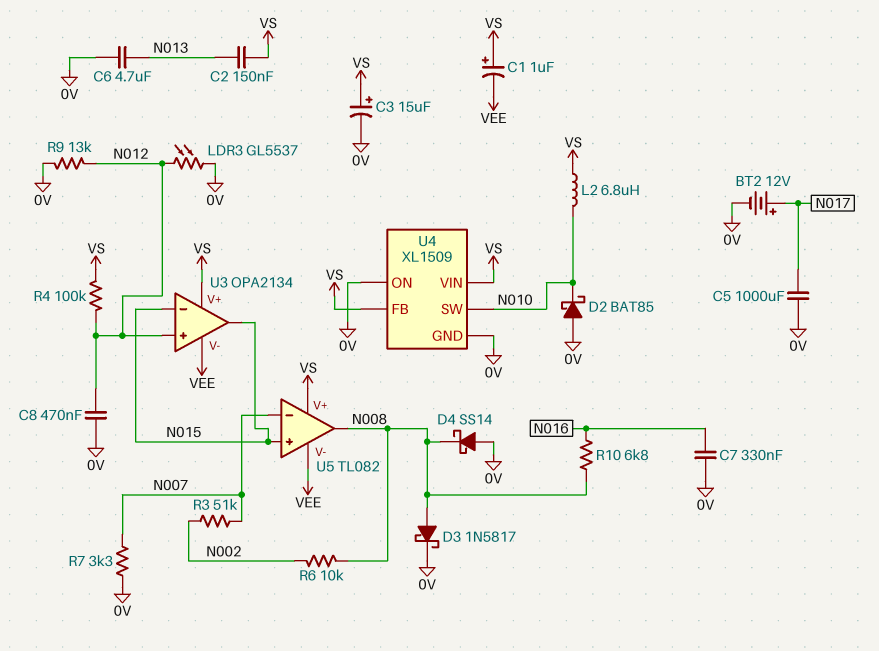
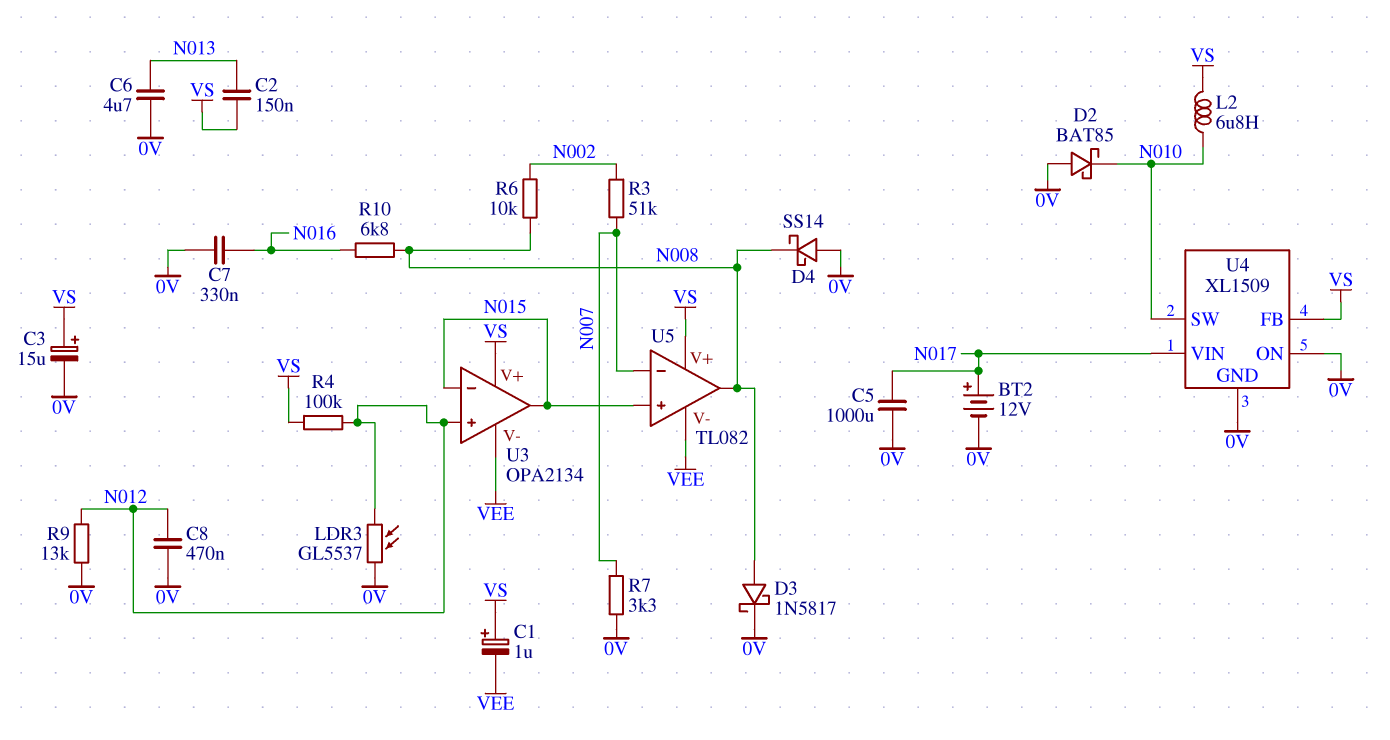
U4 pin VIN: VS -> N017

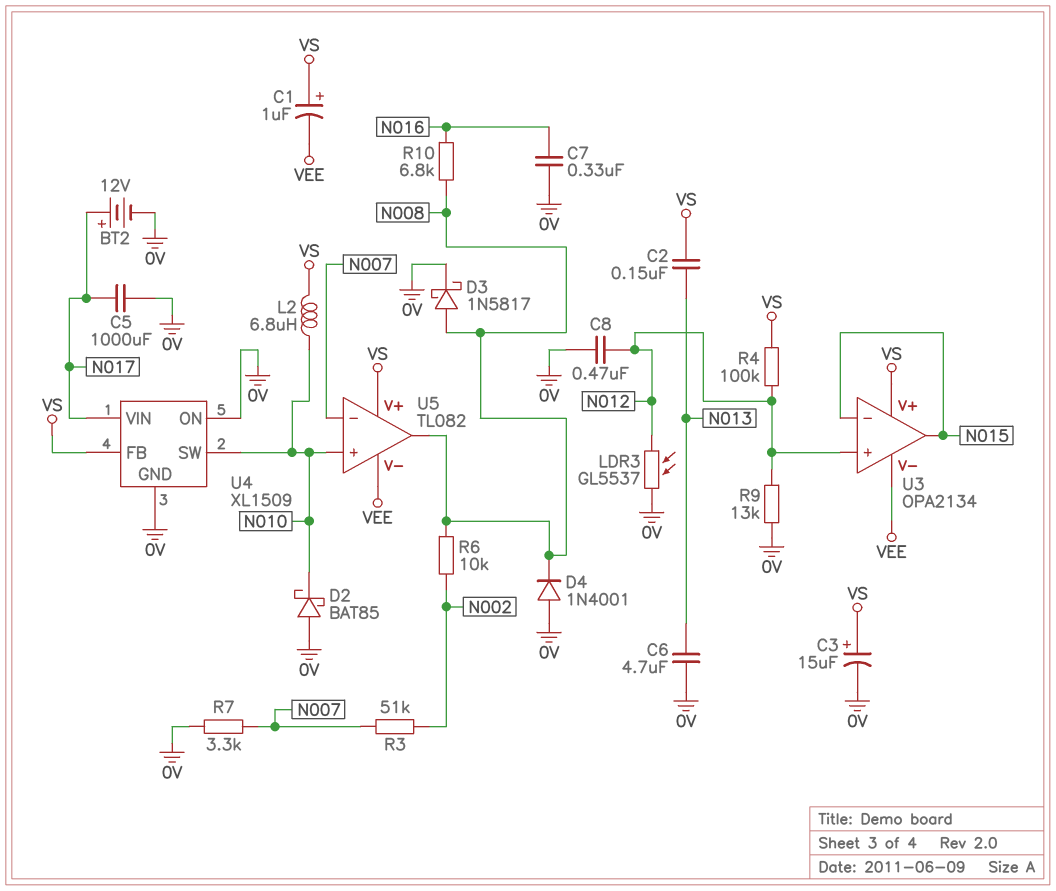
D4: schottky SS14 (A 0V, K N008) -> diode 1N4001 (A 0V, K N008)
U5 pin in+: N015 -> N010

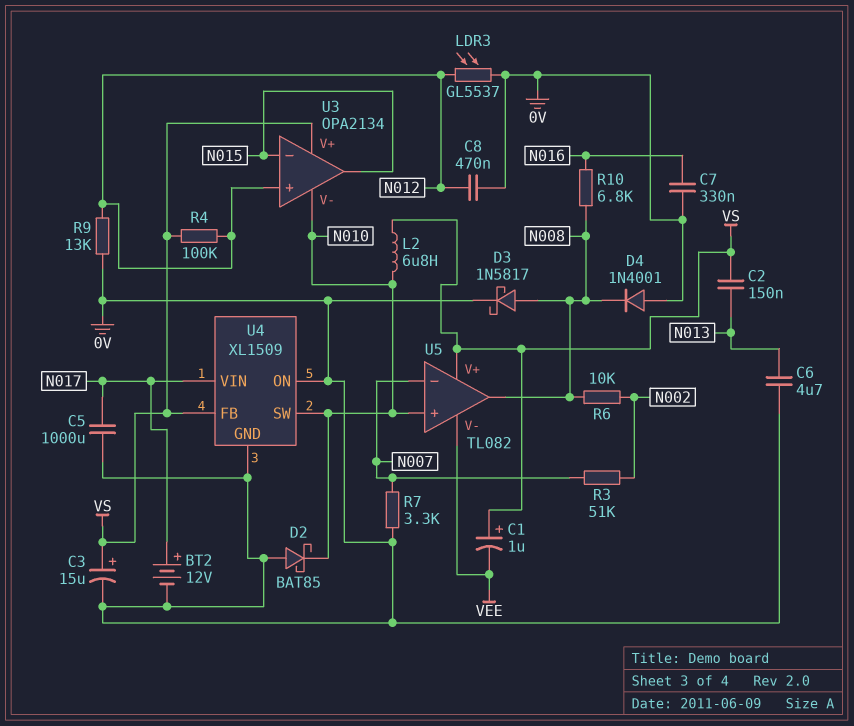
U3 pin V-: VEE -> N010

